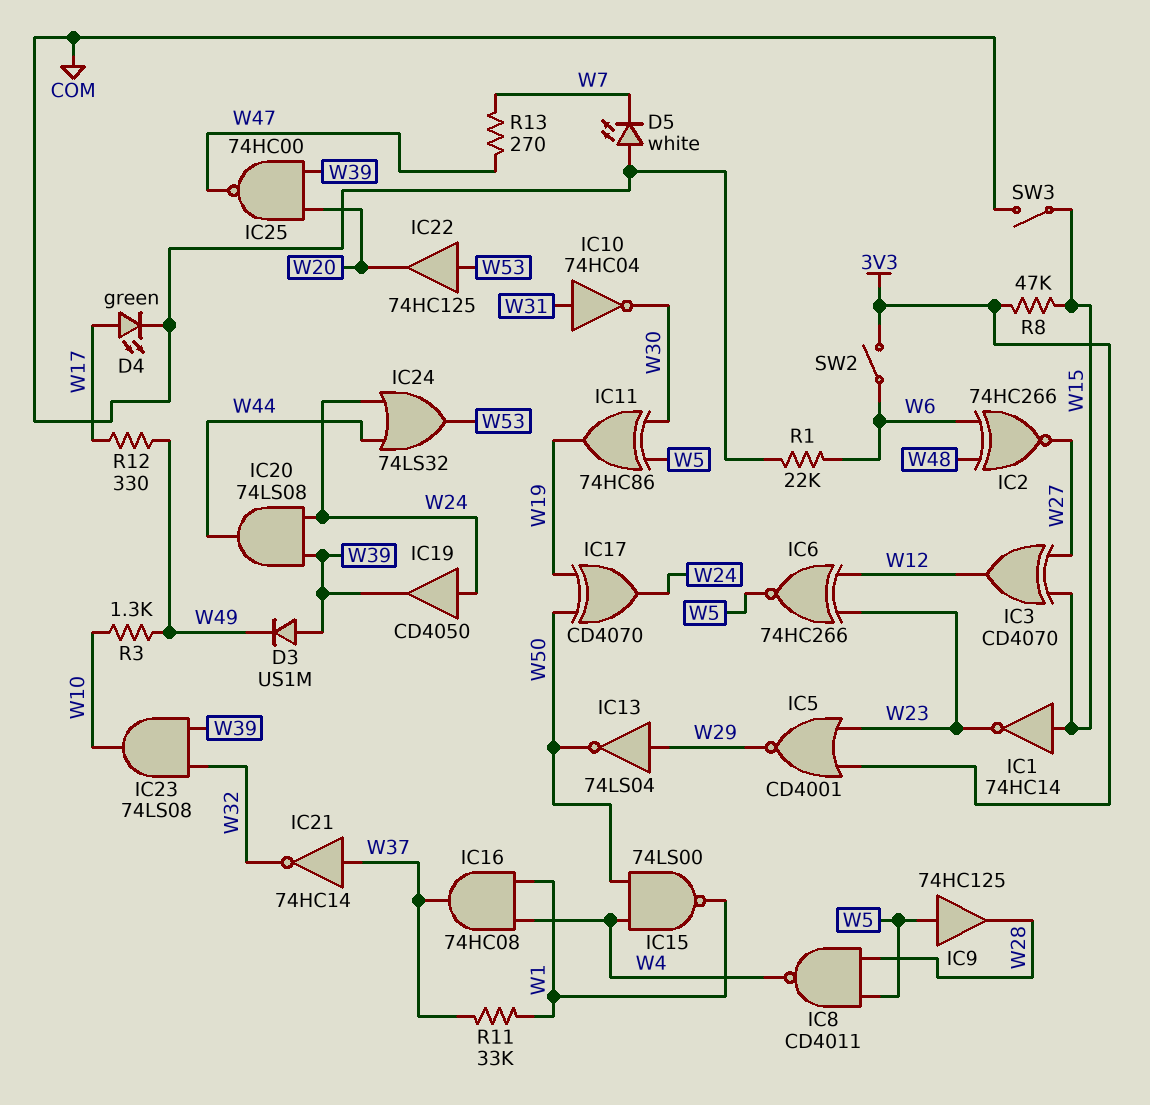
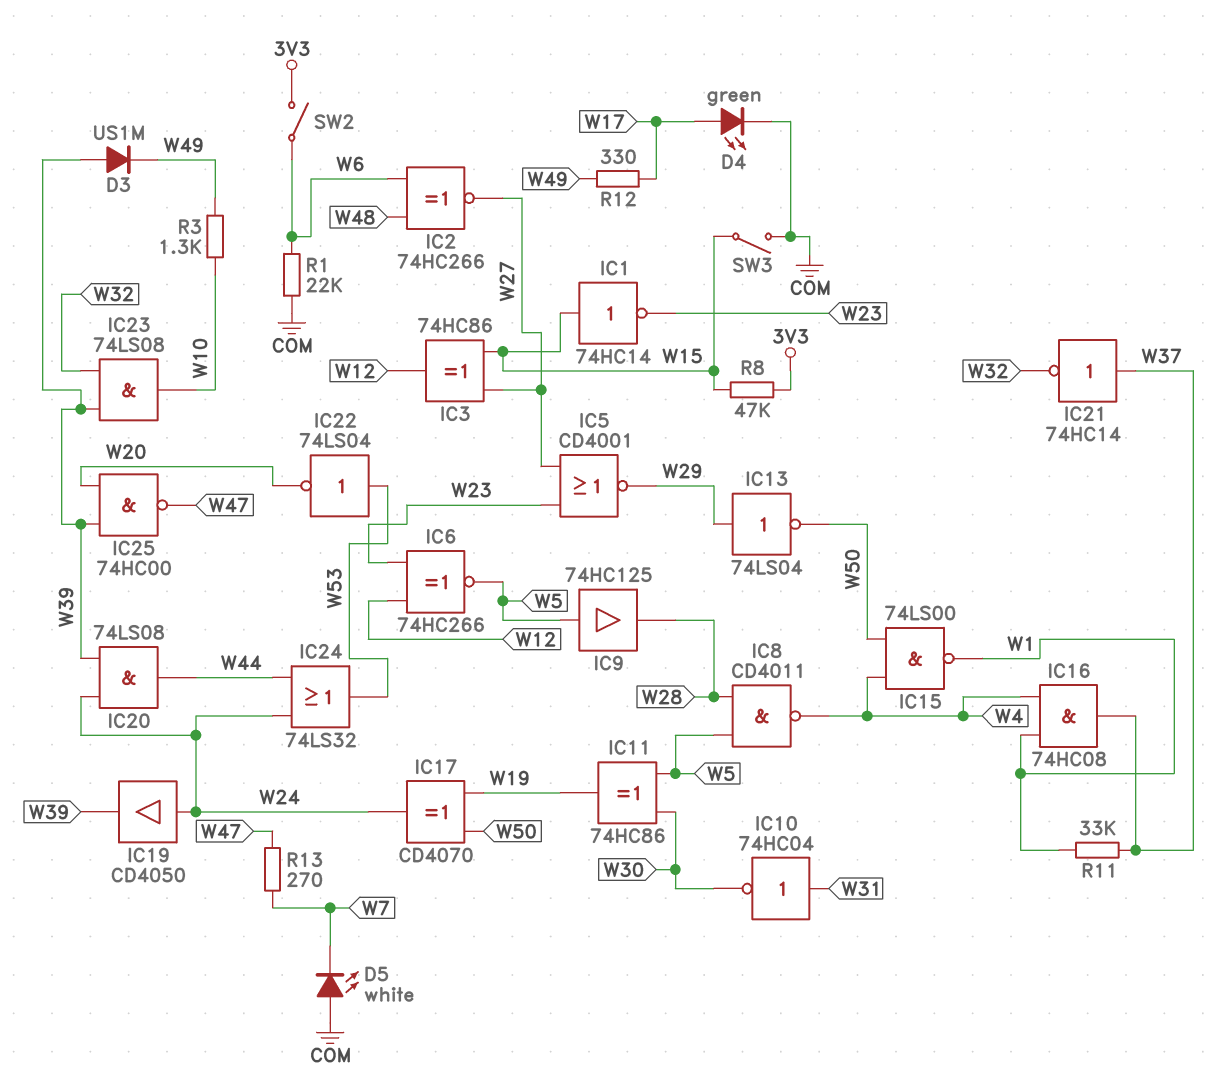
IC3: XOR CD4070 (in W15, in W27, out W12) -> XOR 74HC86 (in W15, in W27, out W12)
IC5: NOR CD4001 (in 3V3, in W23, out W29) -> NOR CD4001 (in W23, in W27, out W29)
IC22: buffer 74HC125 (in W53, out W20) -> NOT 74LS04 (in W53, out W20)

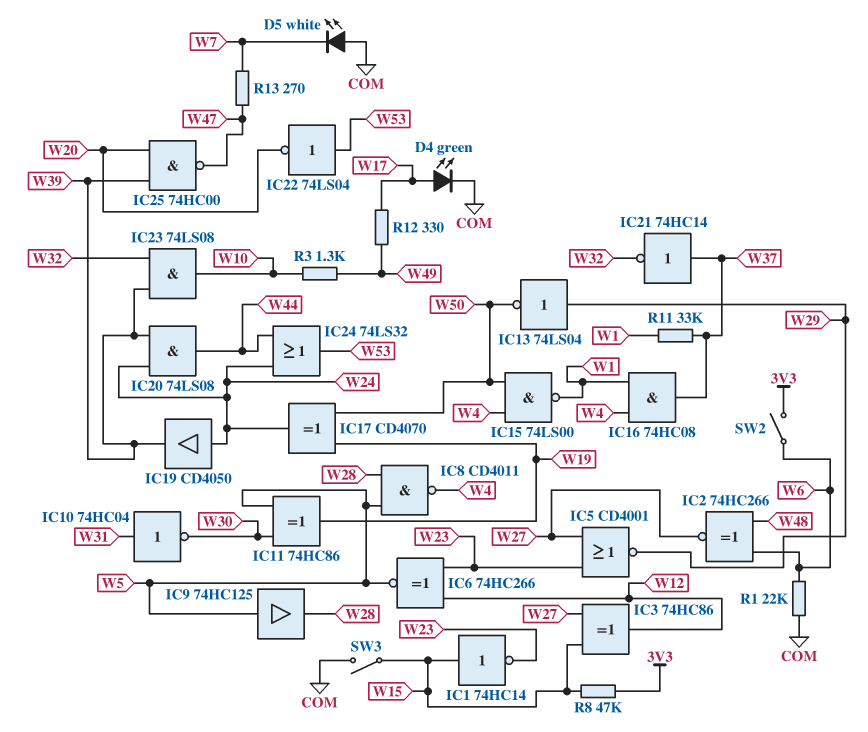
D3: diode US1M (A W39, K W49) -> none

